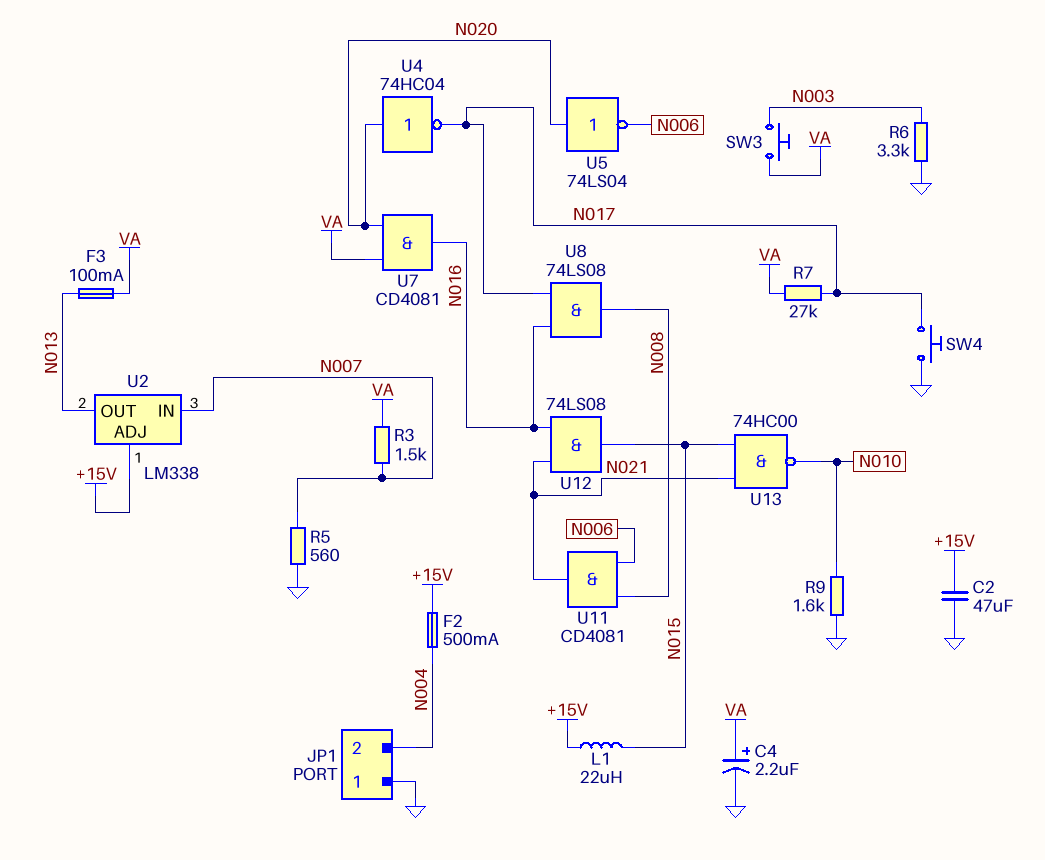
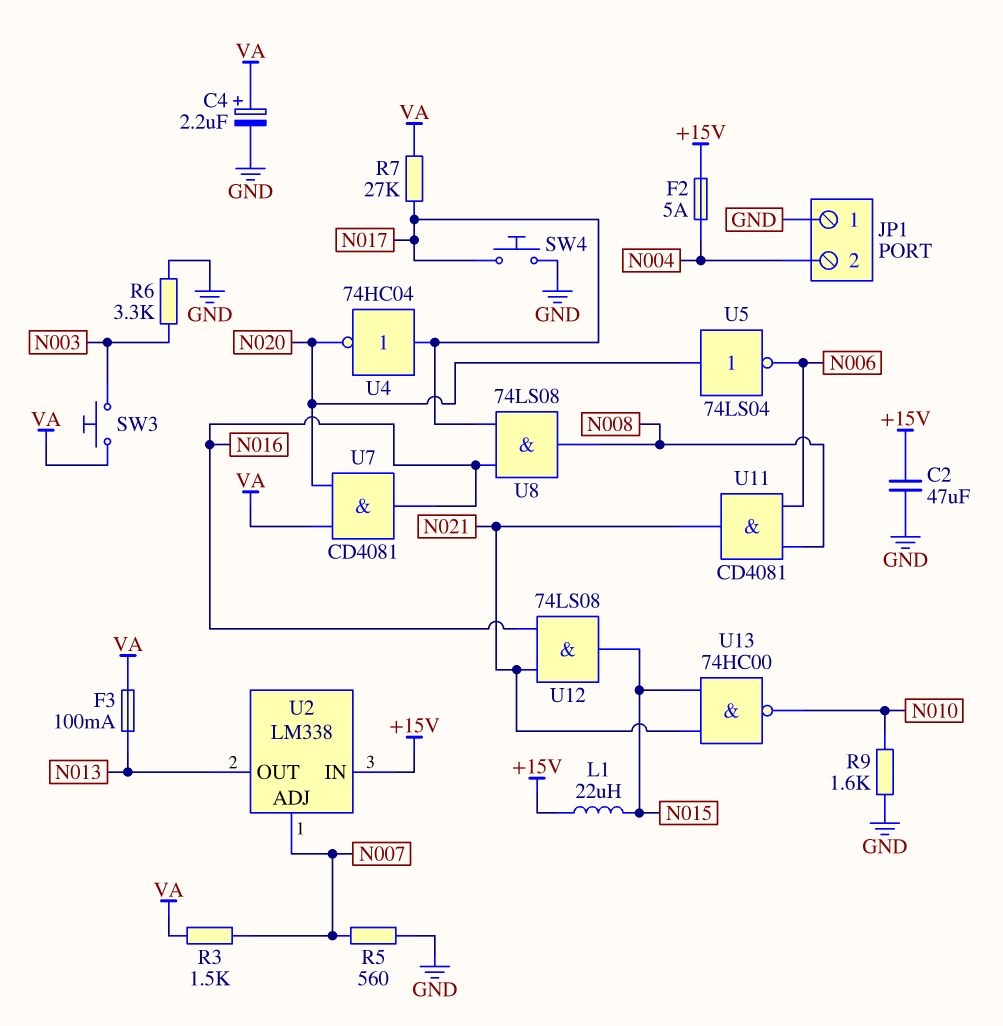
F2: 500mA (+15V, N004) -> 5A (+15V, N004)
U2 pin ADJ: +15V -> N007
U2 pin IN: N007 -> +15V
U4: NOT 74HC04 (in N020, out N017) -> NOT 74HC04 (in N017, out N020)

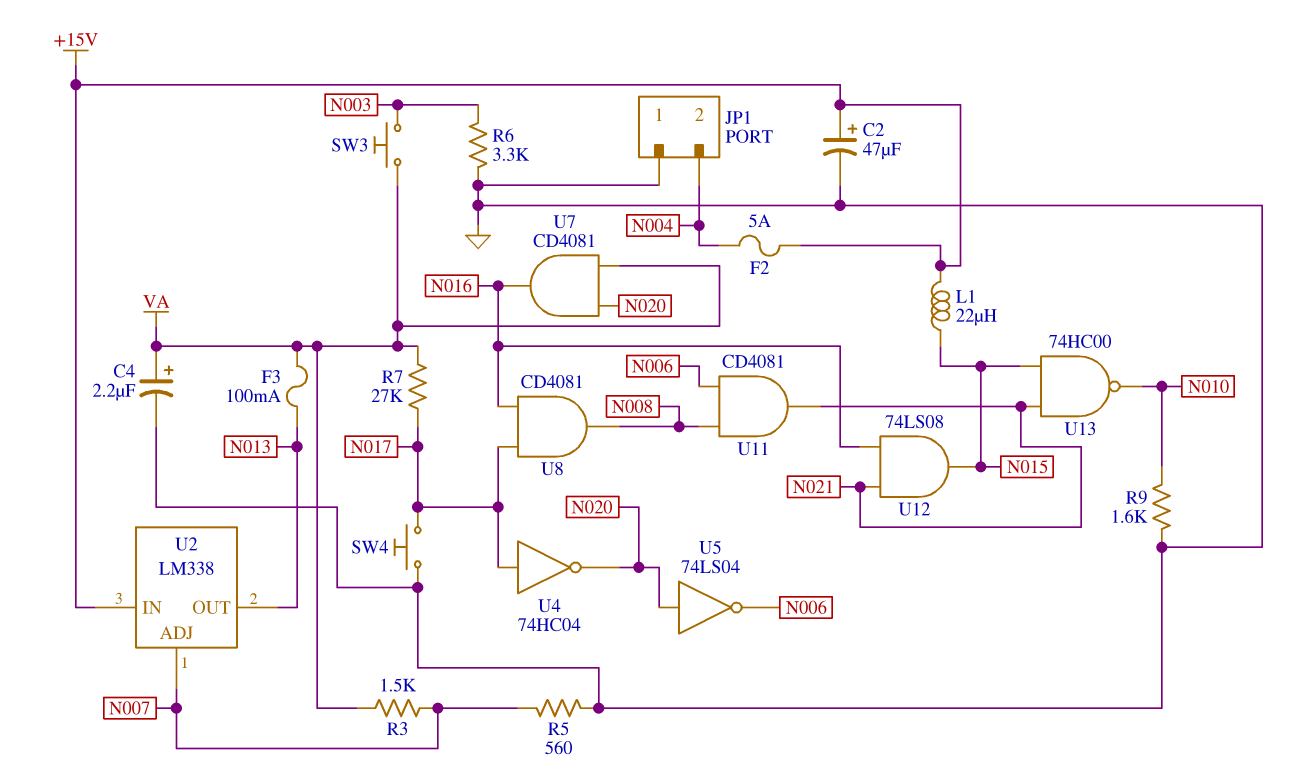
C2: 47uF (+15V, GND) -> 47uF (plus +15V, minus GND)
U8: AND 74LS08 (in N016, in N017, out N008) -> AND CD4081 (in N016, in N017, out N008)

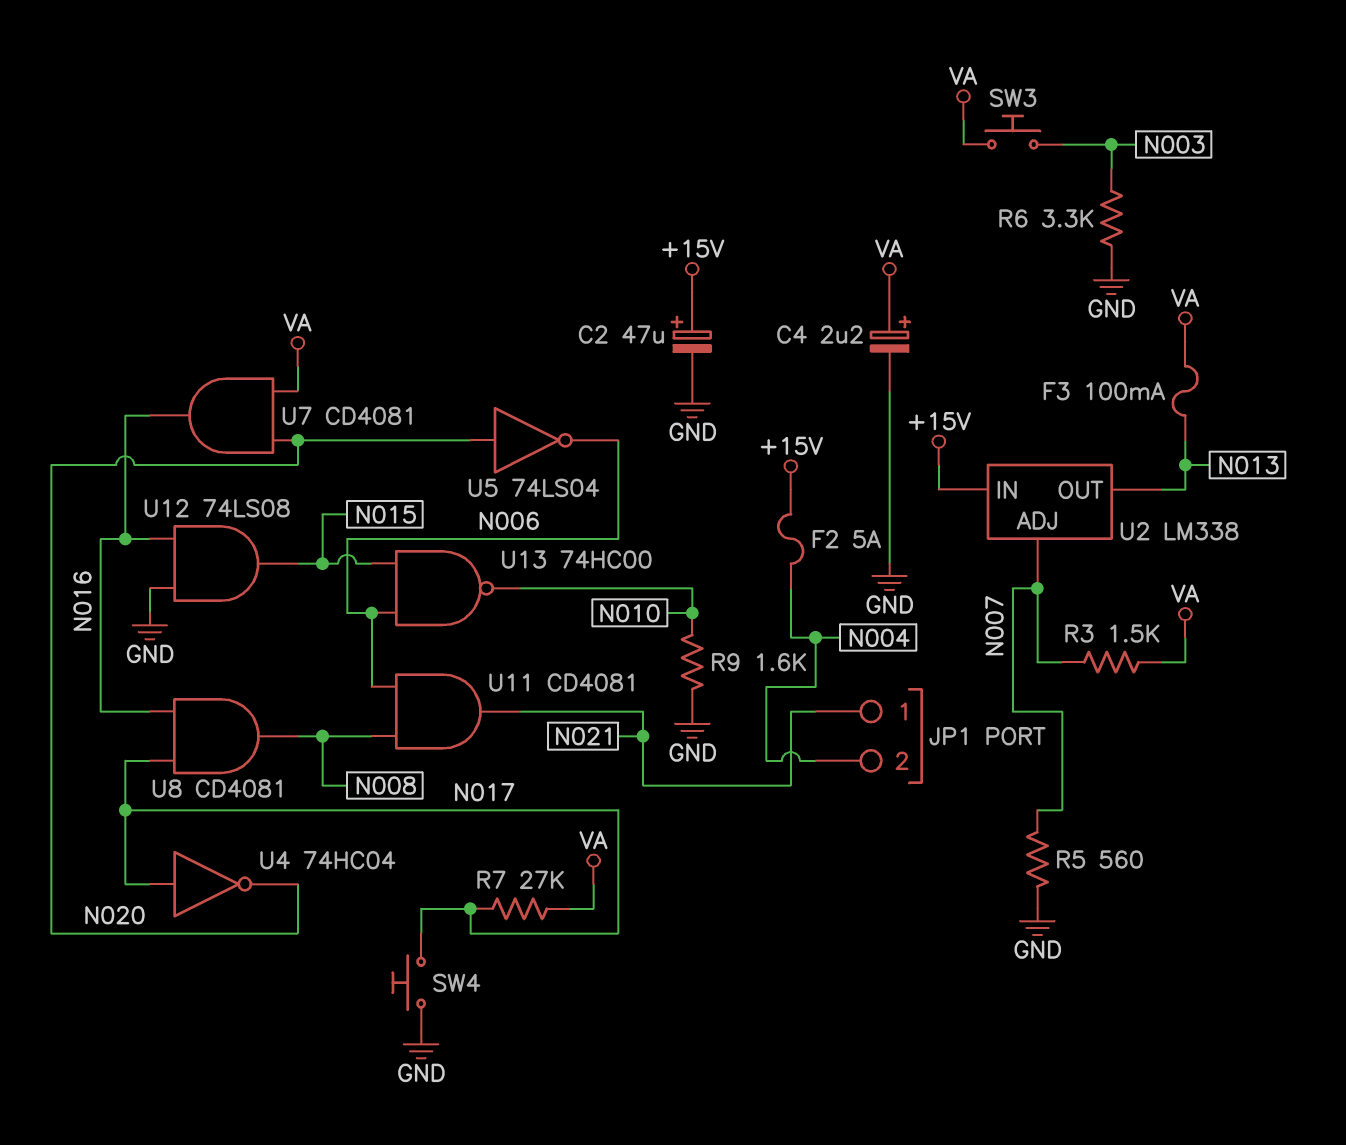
JP1 pin 1: GND -> N021
L1: 22uH (+15V, N015) -> none
U12: AND 74LS08 (in N016, in N021, out N015) -> AND 74LS08 (in GND, in N016, out N015)
U13: NAND 74HC00 (in N015, in N021, out N010) -> NAND 74HC00 (in N006, in N015, out N010)

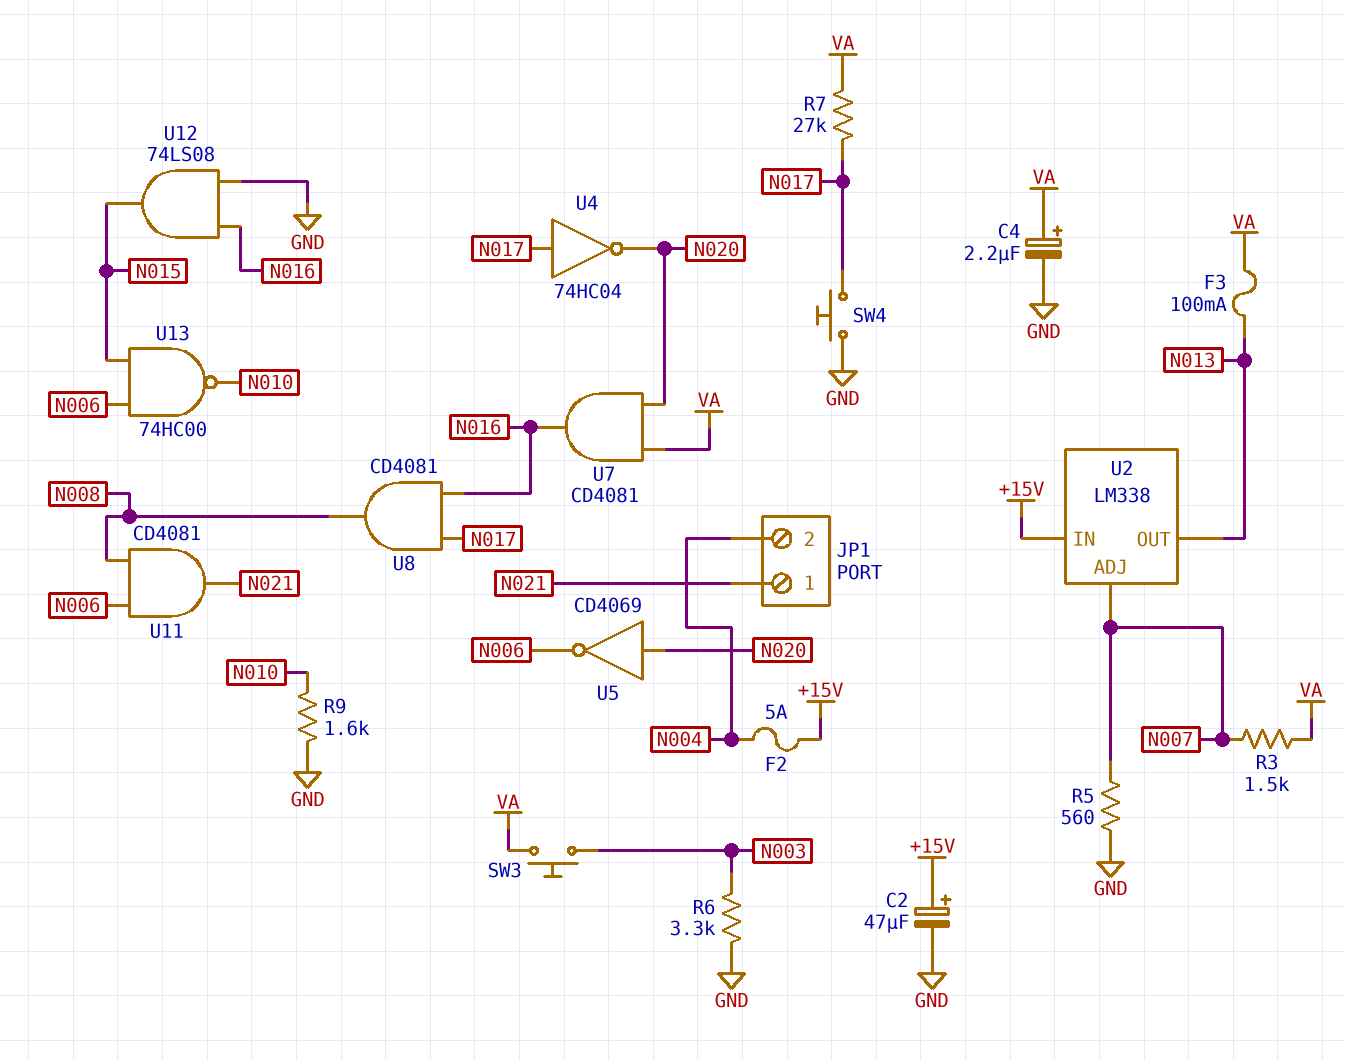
U5: NOT 74LS04 (in N020, out N006) -> NOT CD4069 (in N020, out N006)

